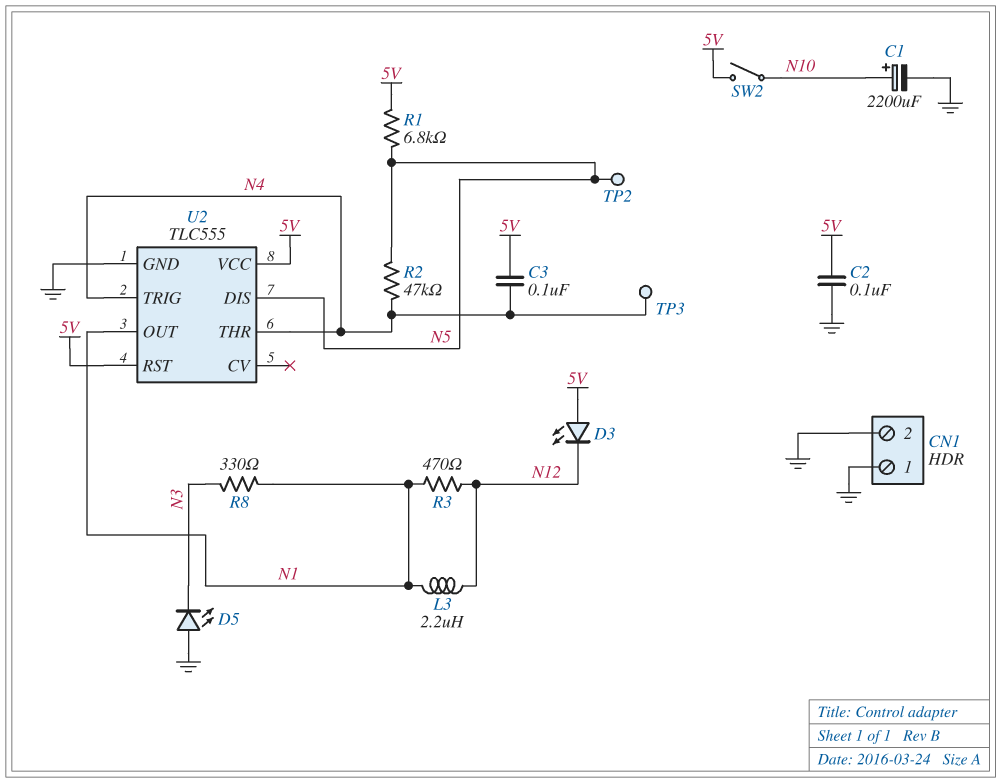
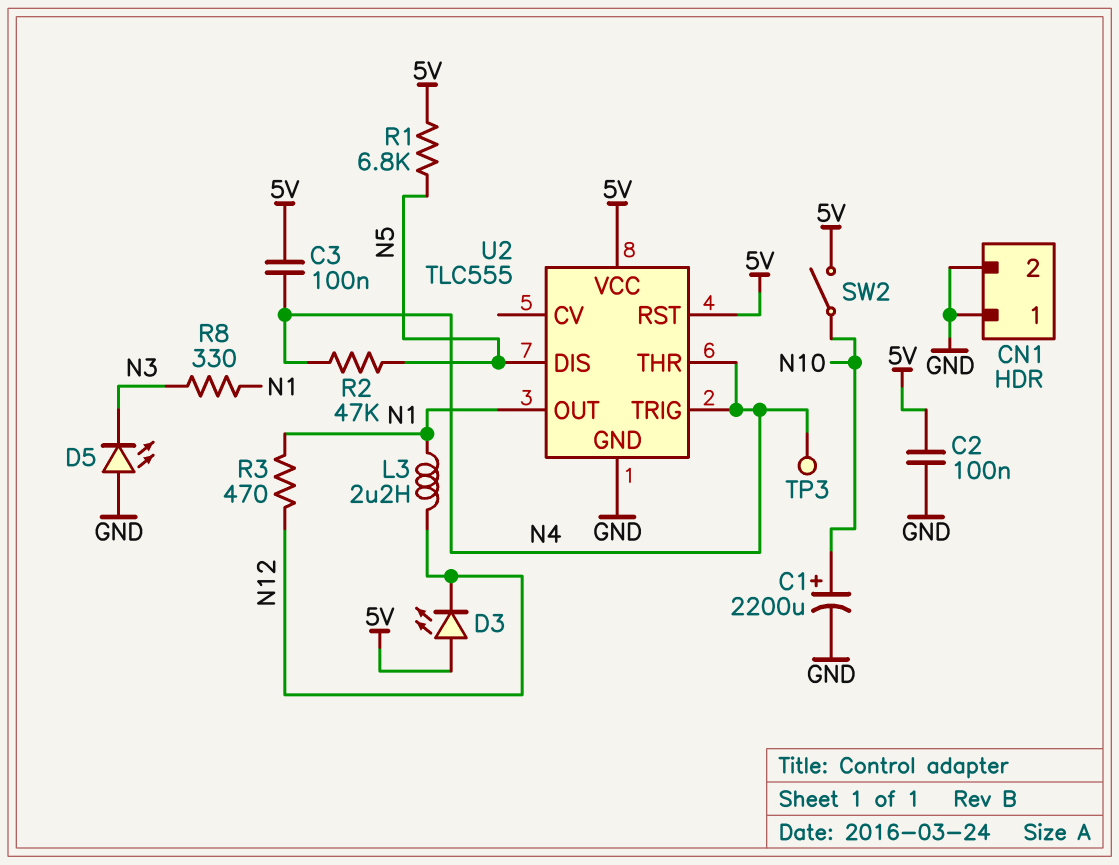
TP2: test point (N5) -> none

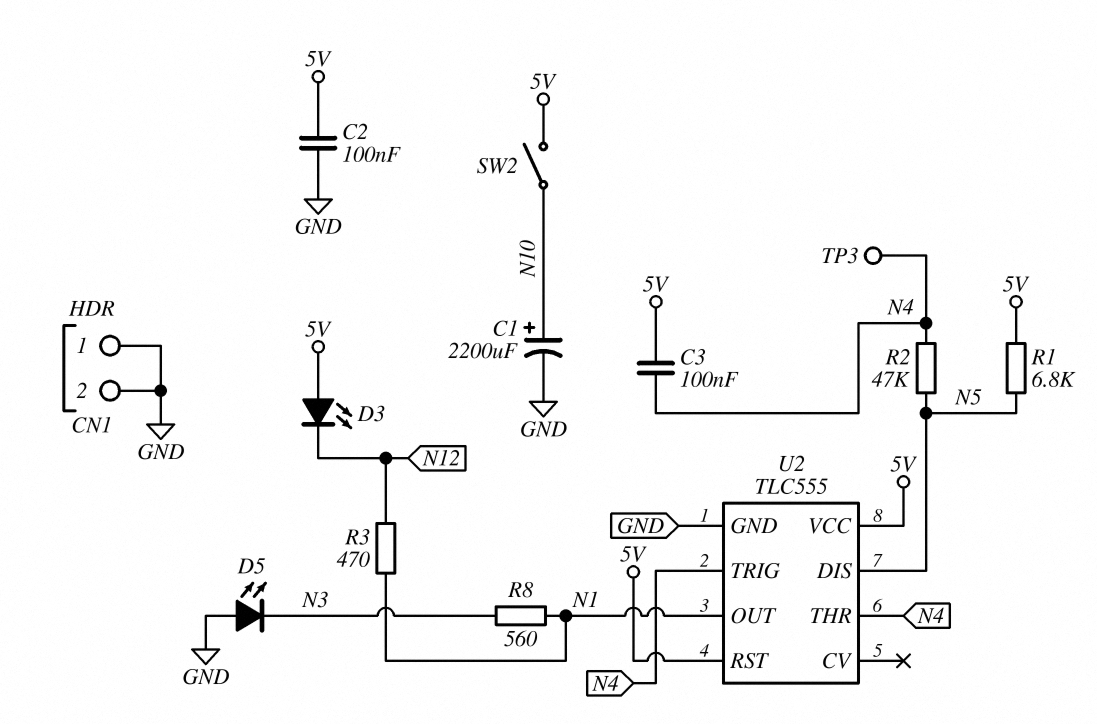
L3: 2.2uH (N1, N12) -> none
R8: 330 (N1, N3) -> 560 (N1, N3)

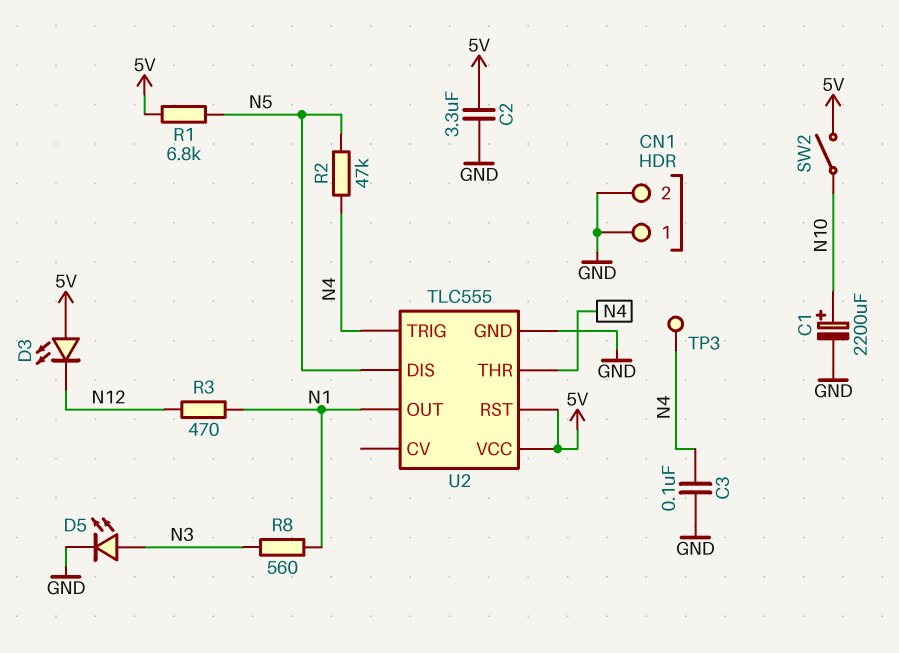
C2: 100nF (5V, GND) -> 3.3uF (5V, GND)
C3: 100nF (5V, N4) -> 100nF (GND, N4)
D5: LED (A GND, K N3) -> LED (A N3, K GND)

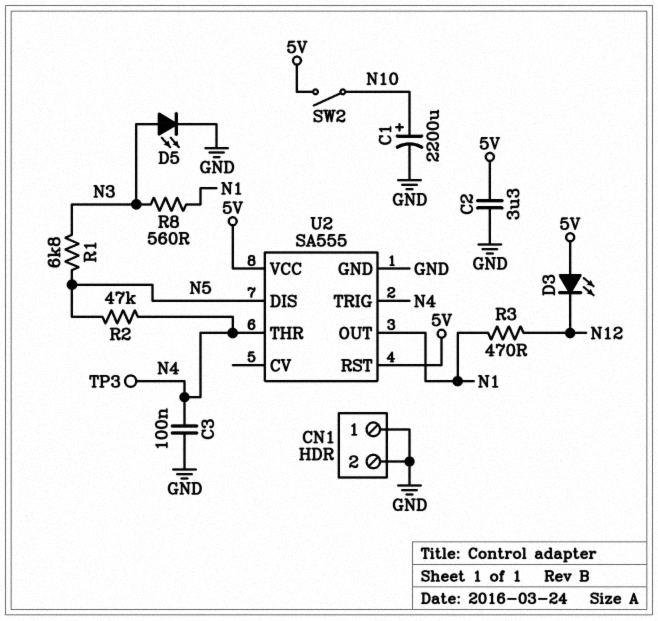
R1: 6.8k (5V, N5) -> 6.8k (N3, N5)
U2: TLC555 -> SA555

